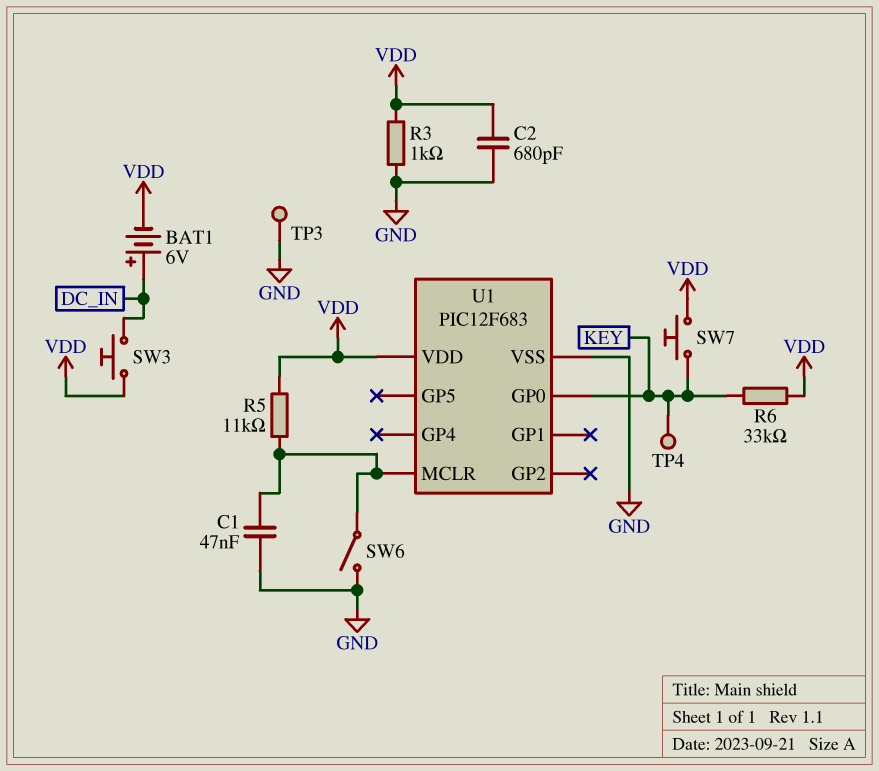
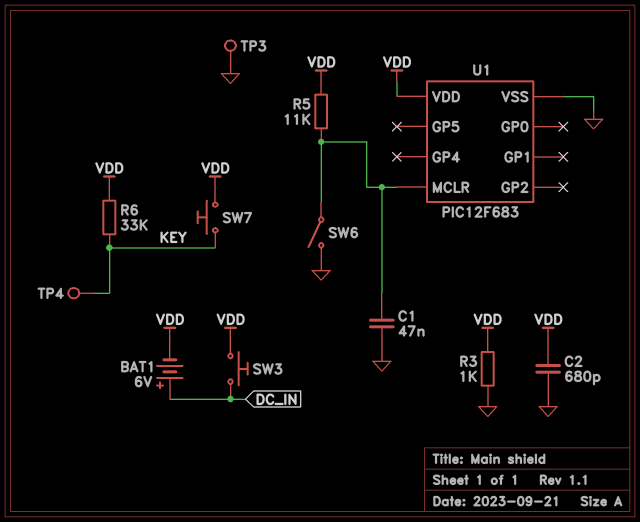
U1 pin GP0: KEY -> none

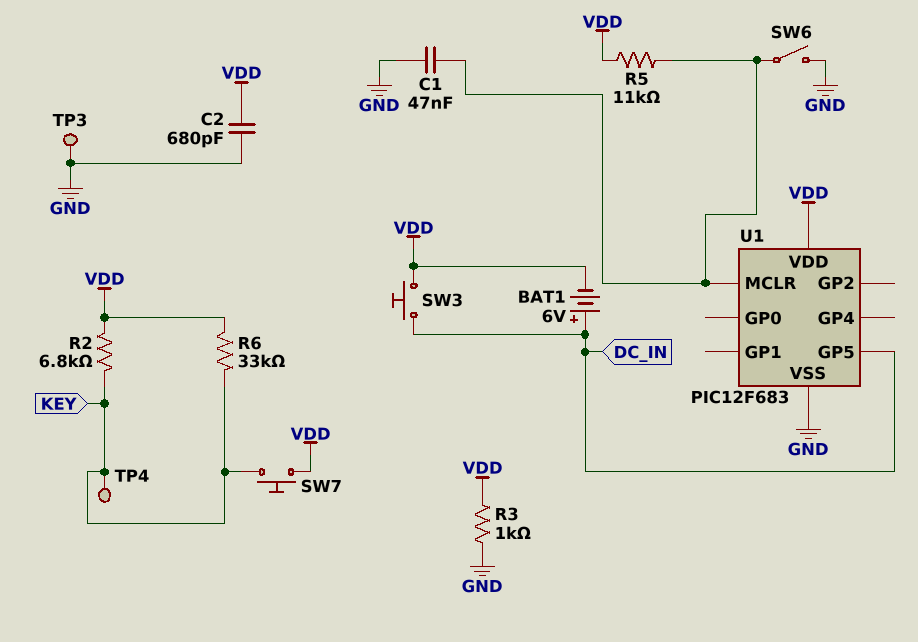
R2: none -> 6.8k (KEY, VDD)
U1 pin GP5: none -> DC_IN

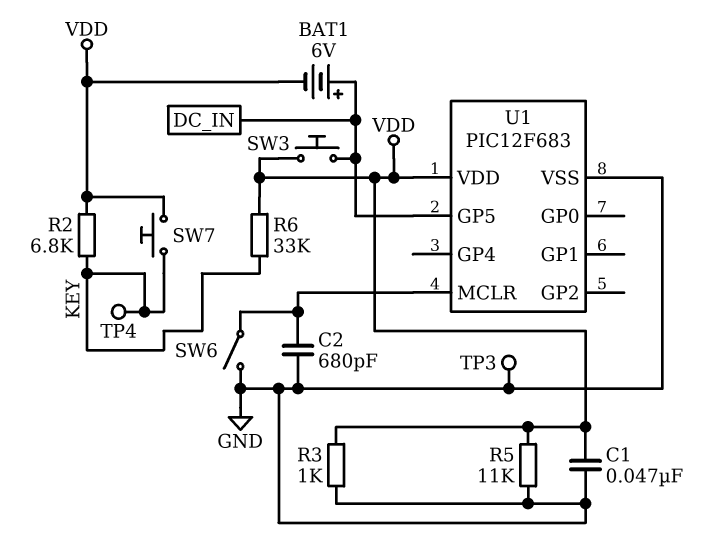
C1: 47nF (GND, U1/MCLR) -> 47nF (GND, VDD)
C2: 680pF (GND, VDD) -> 680pF (GND, U1/MCLR)
R5: 11k (U1/MCLR, VDD) -> 11k (GND, VDD)

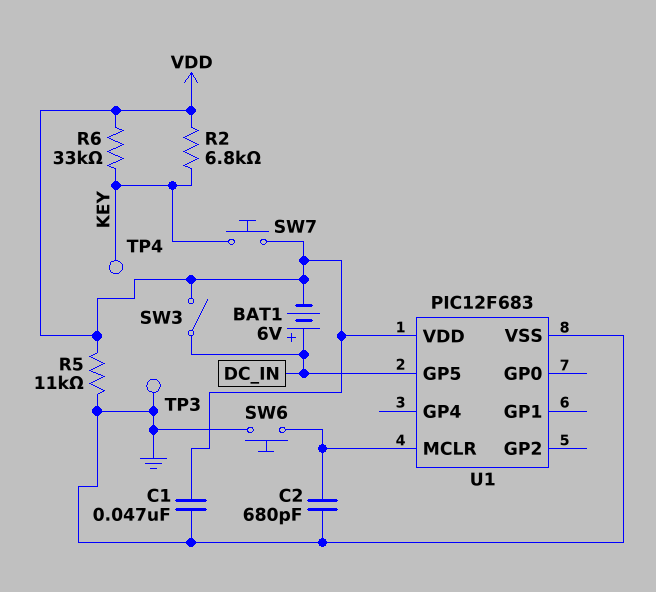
R3: 1k (GND, VDD) -> none
SW3: button (DC_IN, VDD) -> switch (DC_IN, VDD)
SW6: switch (GND, U1/MCLR) -> button (GND, U1/MCLR)

